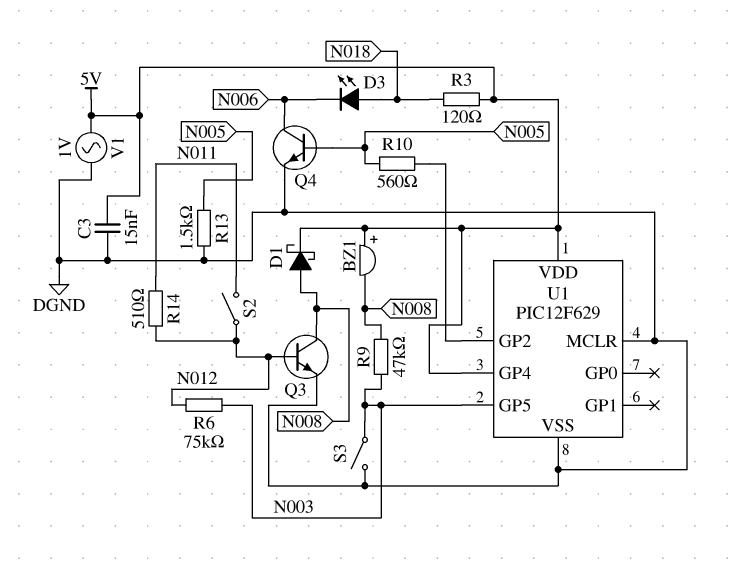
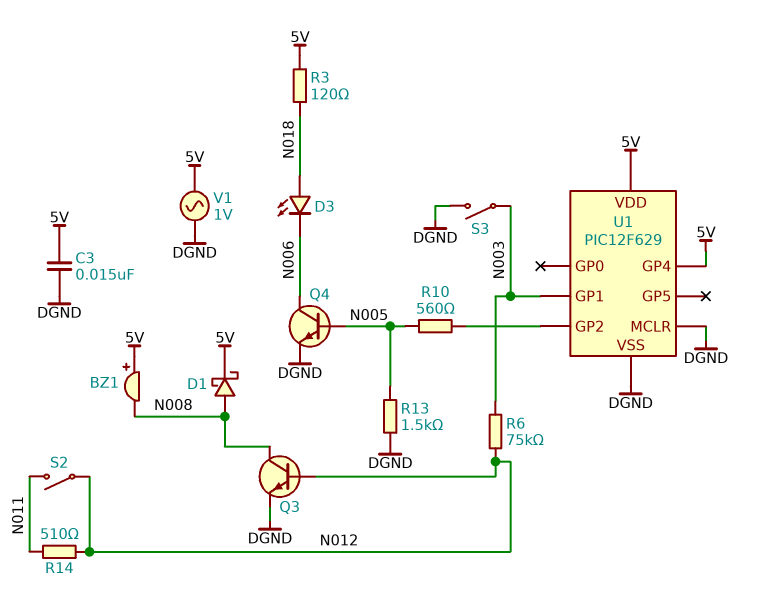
R9: 47k (N003, N008) -> none
U1 pin GP1: none -> N003
U1 pin GP5: N003 -> none

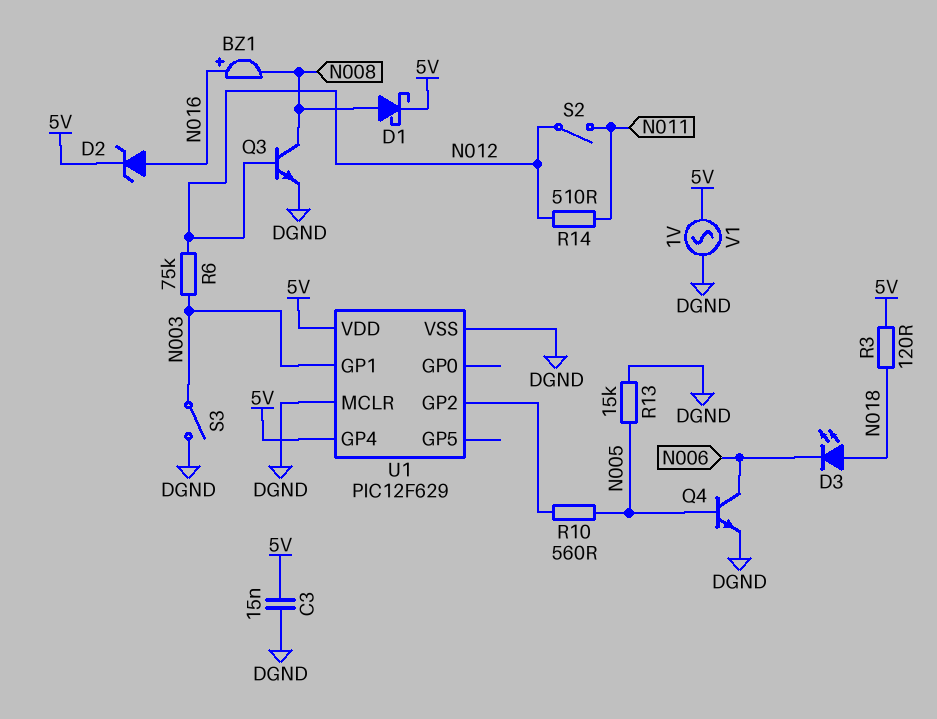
BZ1: buzzer (plus 5V, minus N008) -> buzzer (plus N016, minus N008)
D2: none -> zener (A N016, K 5V)
R13: 1.5k (DGND, N005) -> 15k (DGND, N005)

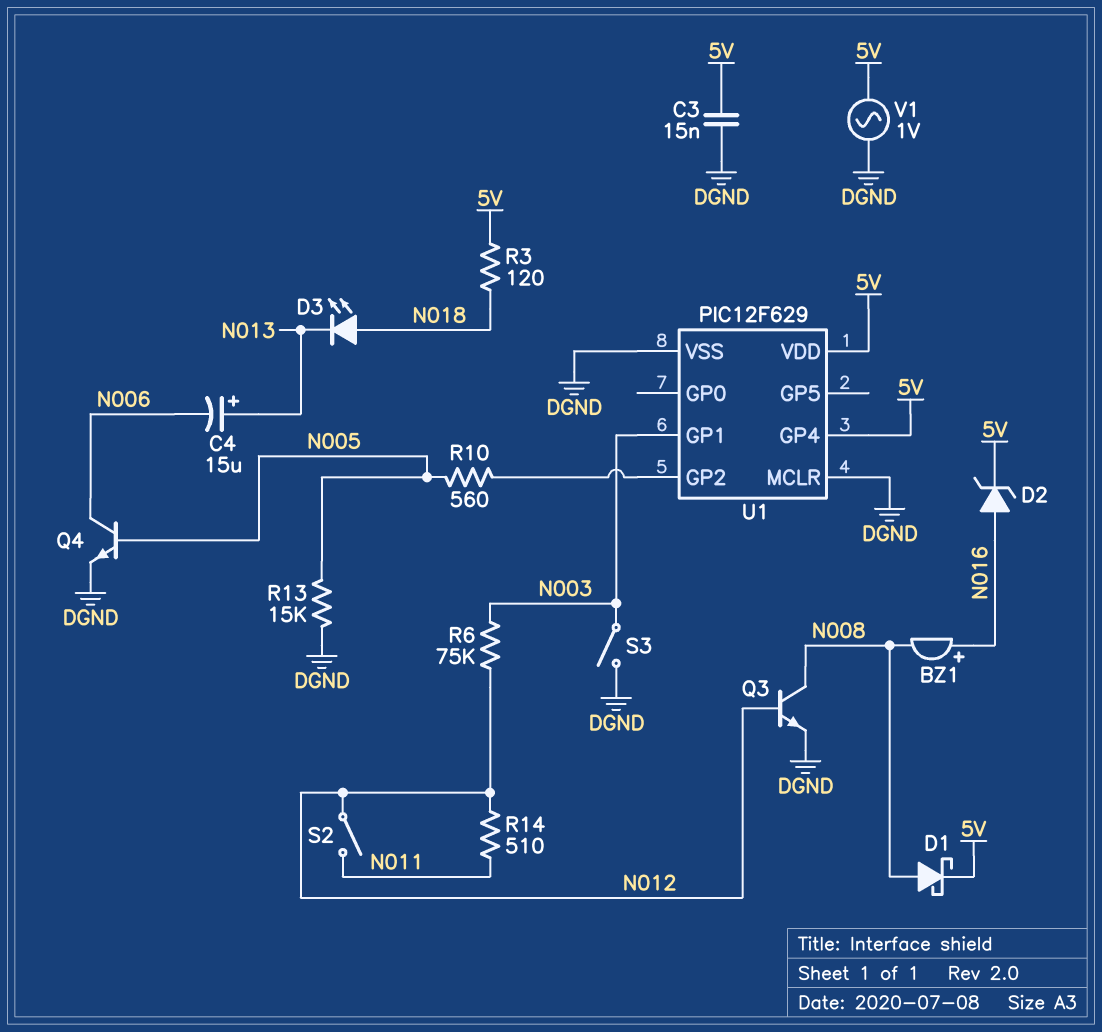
C4: none -> 15uF (plus N013, minus N006)
D3: LED (A N018, K N006) -> LED (A N018, K N013)

